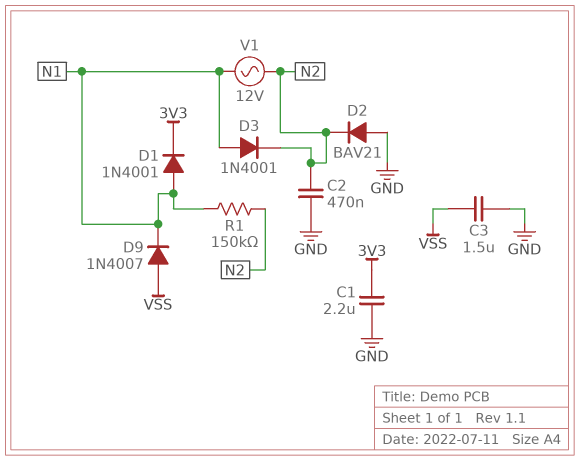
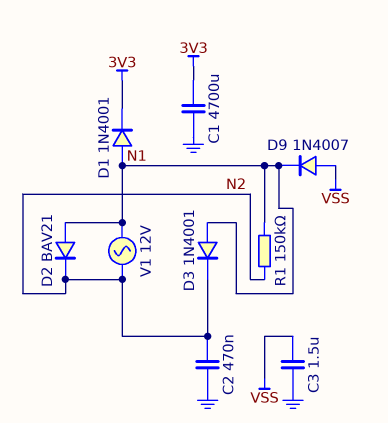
C1: 2.2uF (3V3, GND) -> 4700uF (3V3, GND)
D2: diode BAV21 (A GND, K N2) -> diode BAV21 (A N1, K N2)

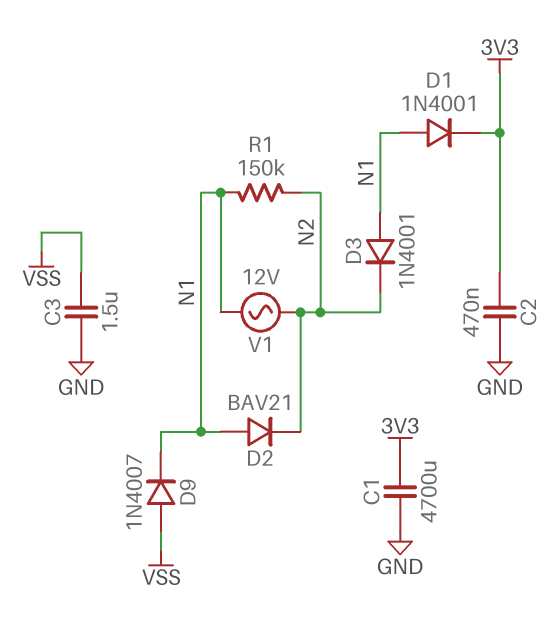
C2: 470nF (GND, N2) -> 470nF (3V3, GND)

